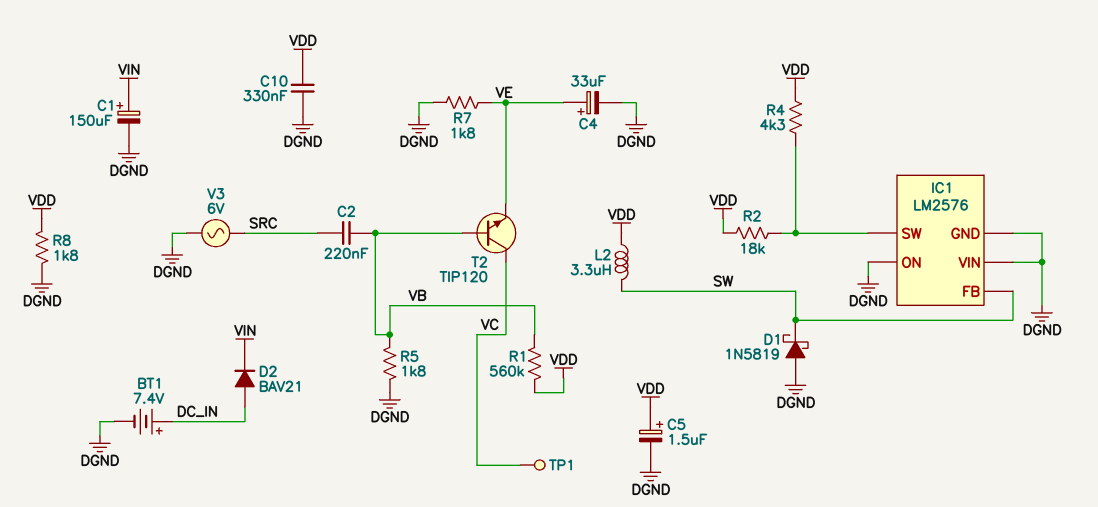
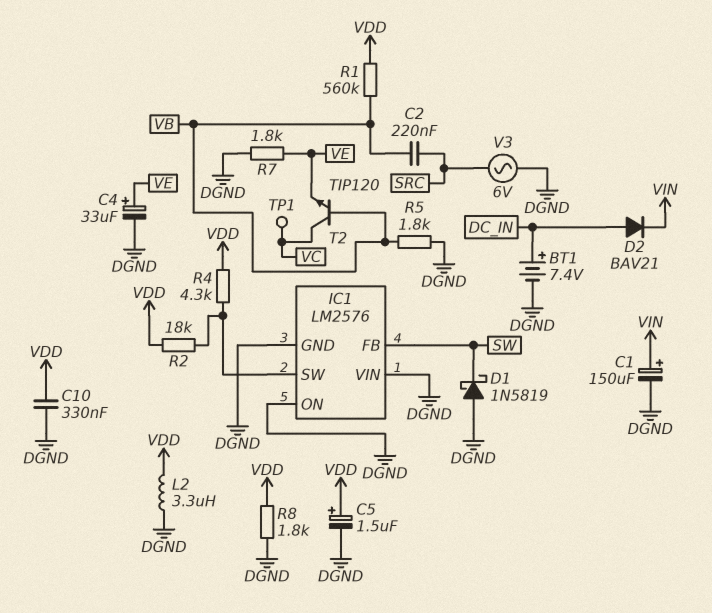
L2: 3.3uH (SW, VDD) -> 3.3uH (DGND, VDD)

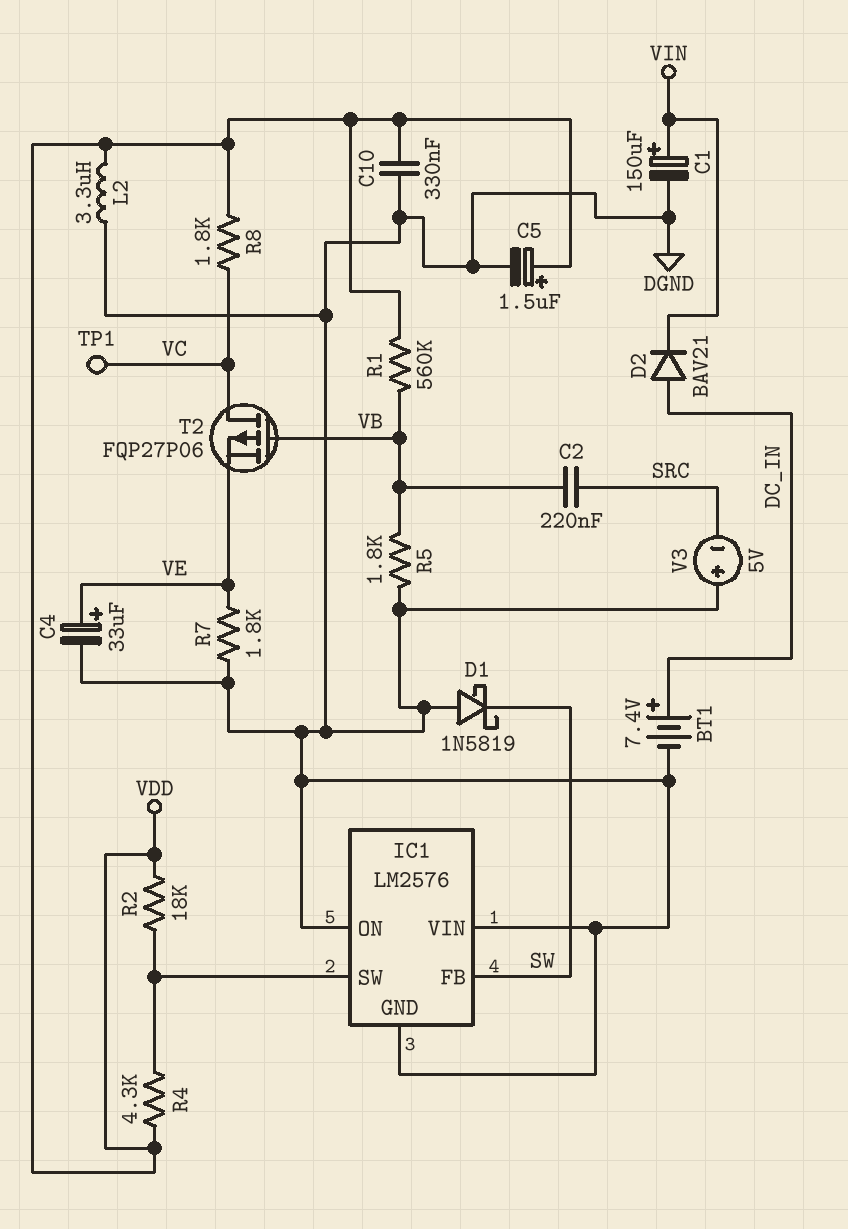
R8: 1.8k (DGND, VDD) -> 1.8k (VC, VDD)
T2: NPN TIP120 (B VB, C VC, E VE) -> PMOS FQP27P06 (G VB, D VC, S VE)
V3: AC 6V (DGND, SRC) -> 5V (plus DGND, minus SRC)

